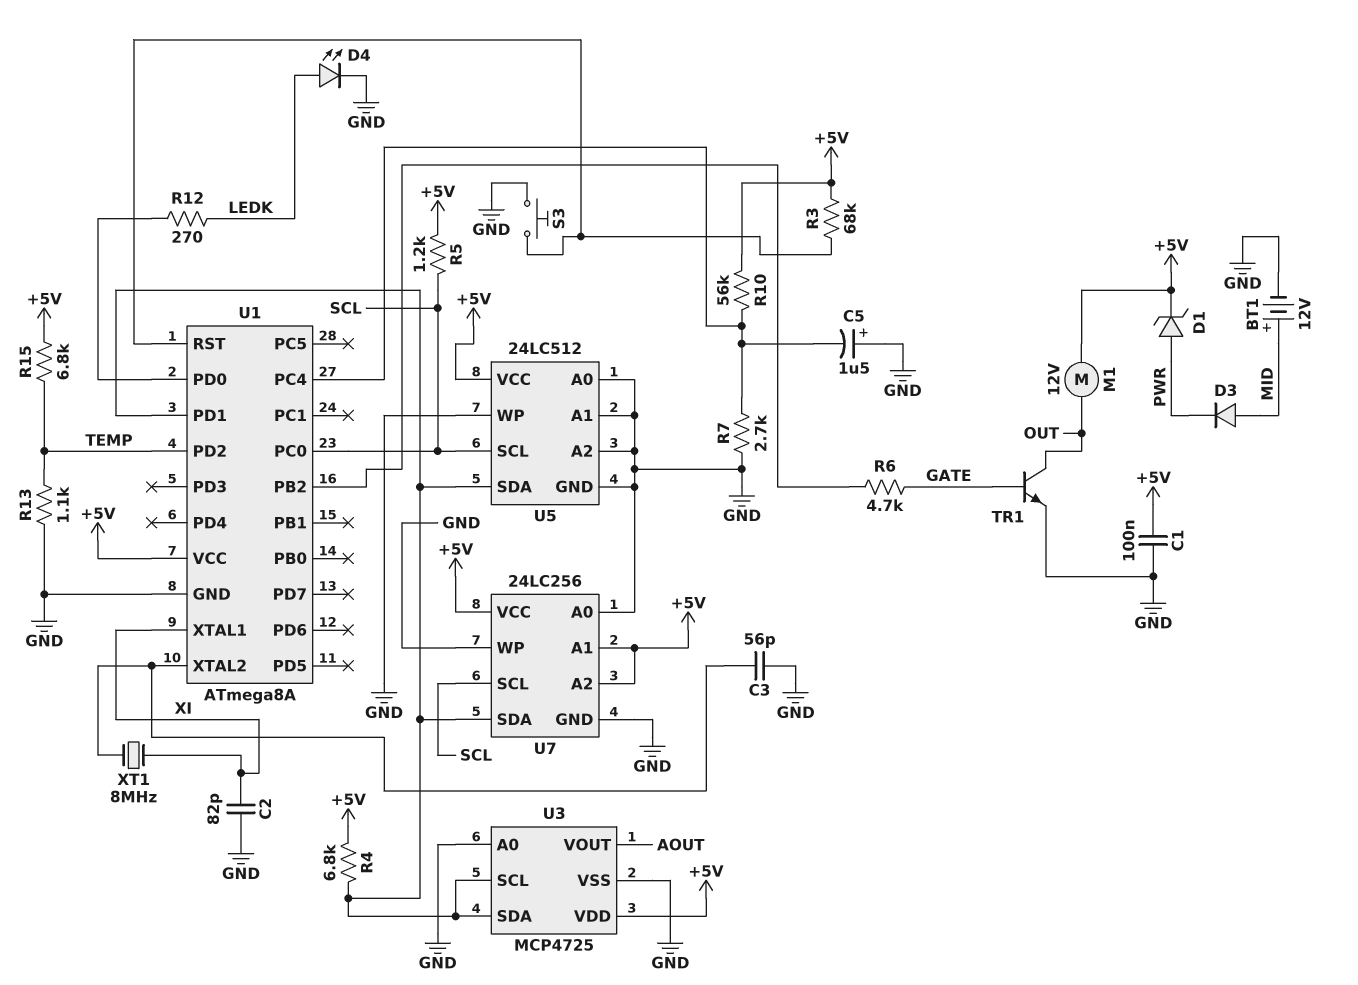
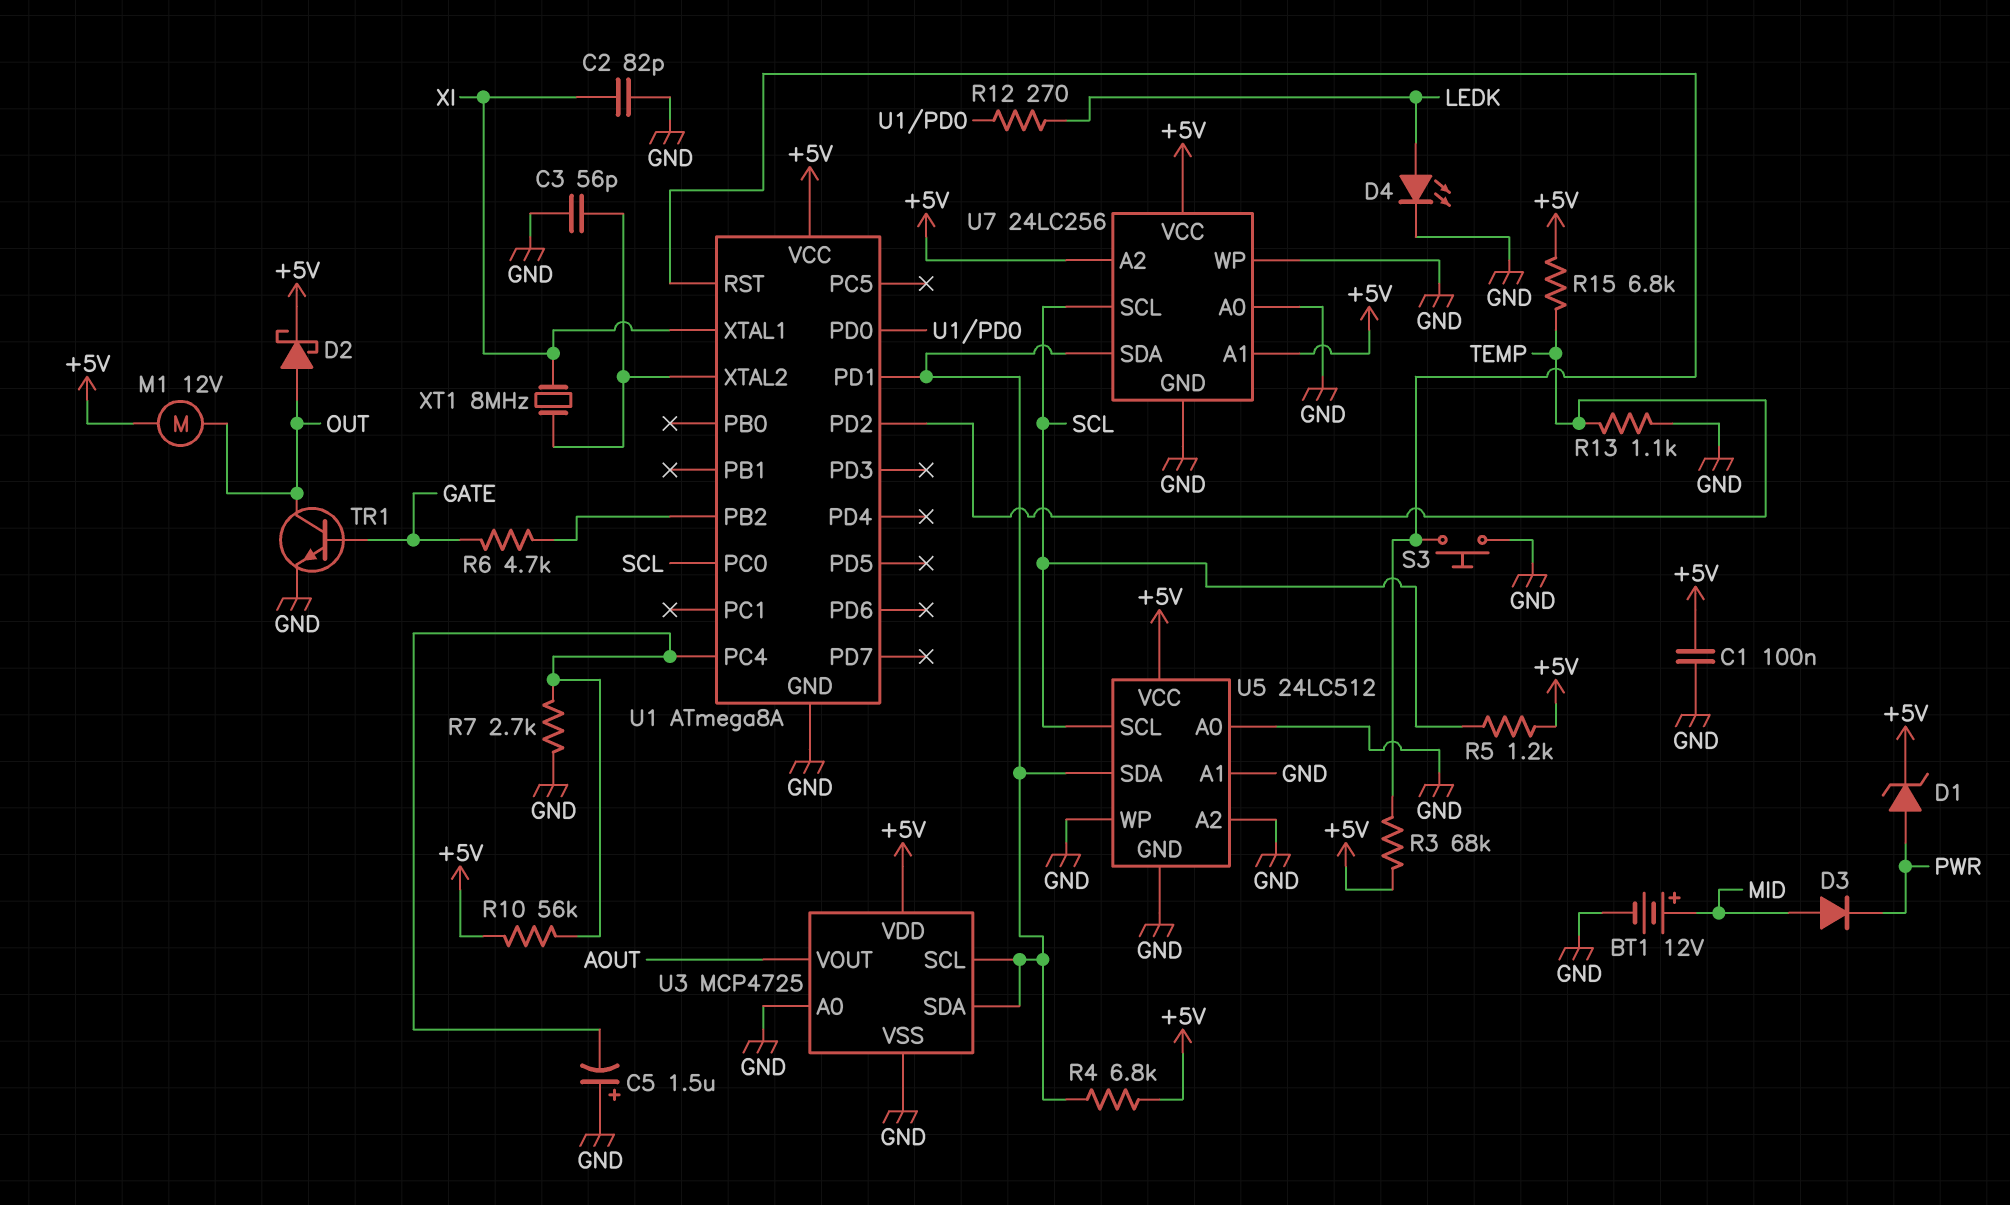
D2: none -> schottky (A OUT, K +5V)

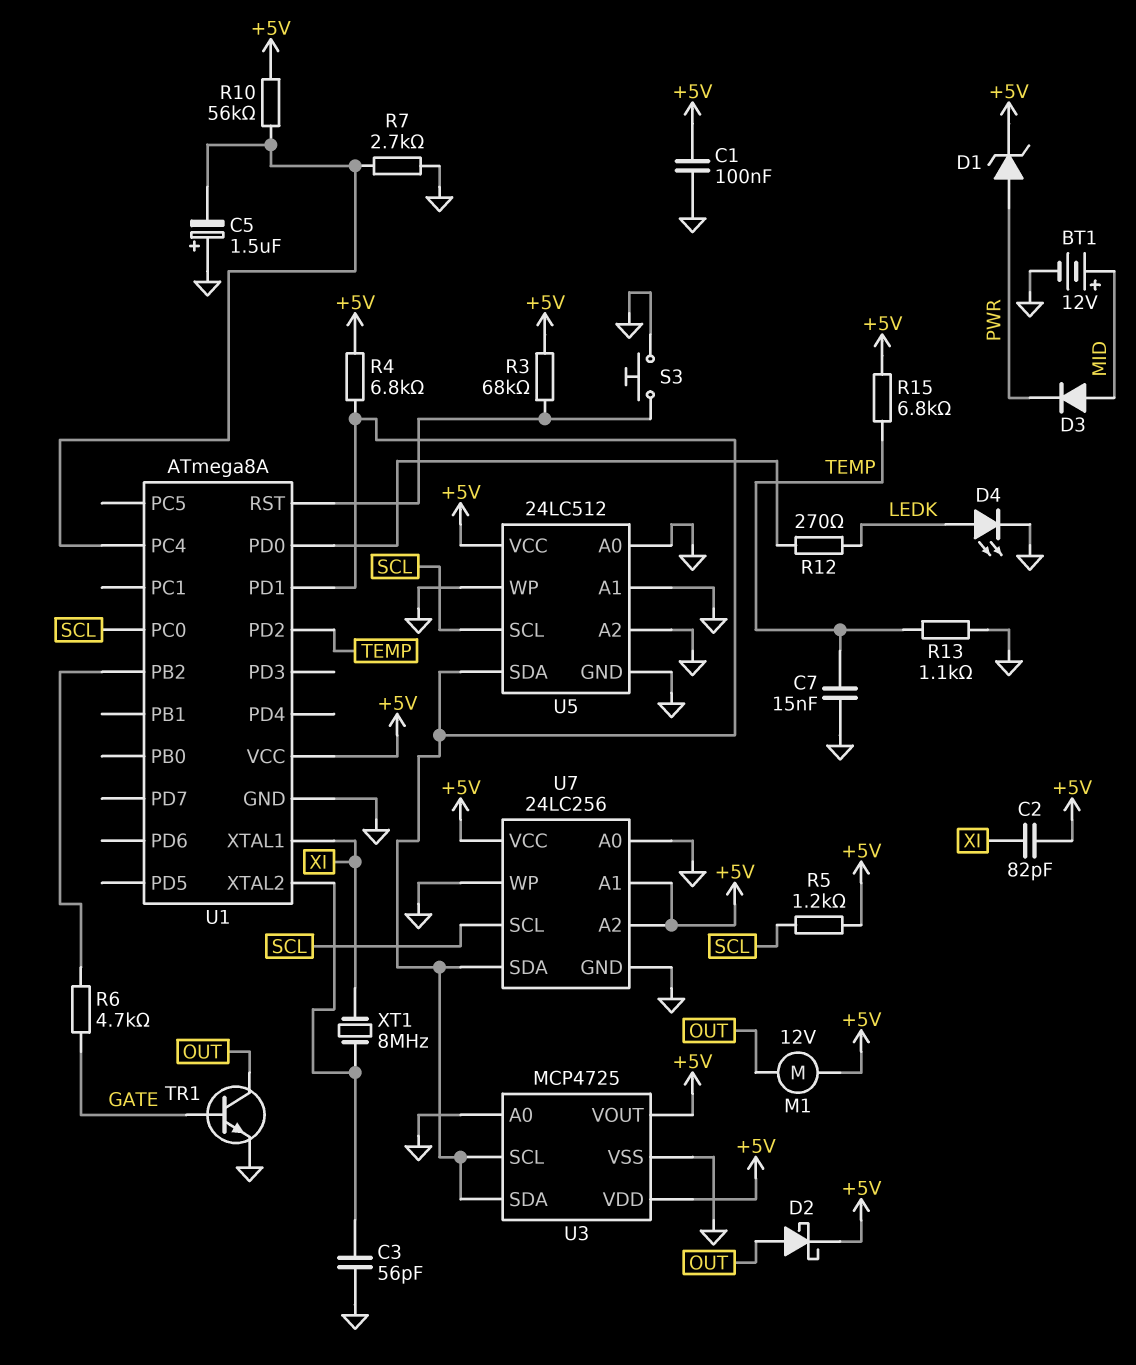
C2: 82pF (GND, XI) -> 82pF (+5V, XI)
C7: none -> 15nF (GND, TEMP)
U3 pin VOUT: AOUT -> +5V

